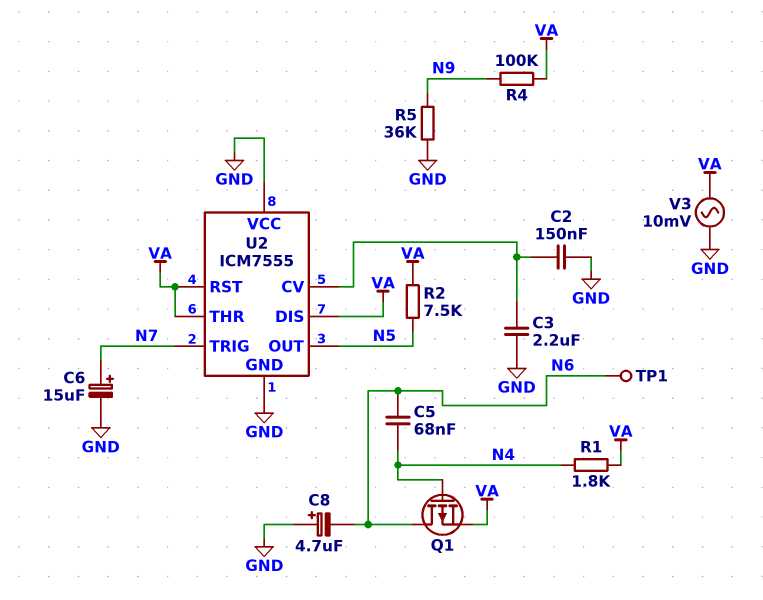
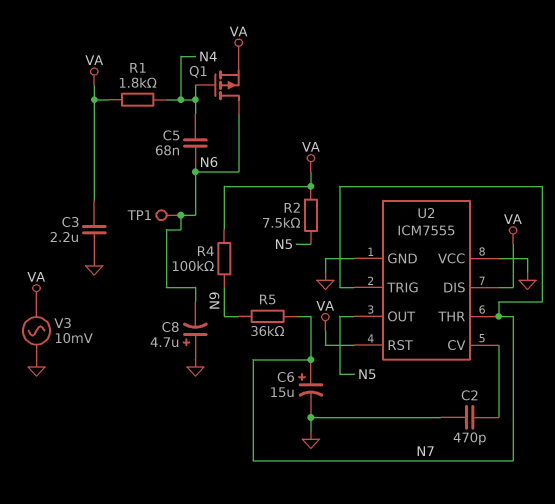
C2: 150nF (GND, U2/CV) -> 470pF (GND, U2/CV)
C3: 2.2uF (GND, U2/CV) -> 2.2uF (GND, VA)
R5: 36k (GND, N9) -> 36k (N7, N9)
U2 pin THR: VA -> N7

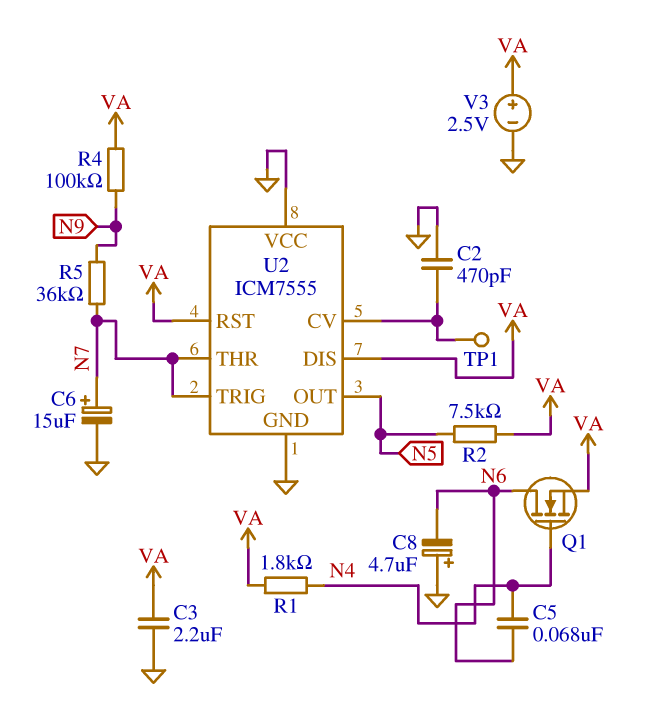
Q1: PMOS (G N4, D N6, S VA) -> NMOS (G N4, D N6, S VA)
TP1: test point (N6) -> test point (U2/CV)
V3: AC 10mV (GND, VA) -> 2.5V (plus VA, minus GND)

